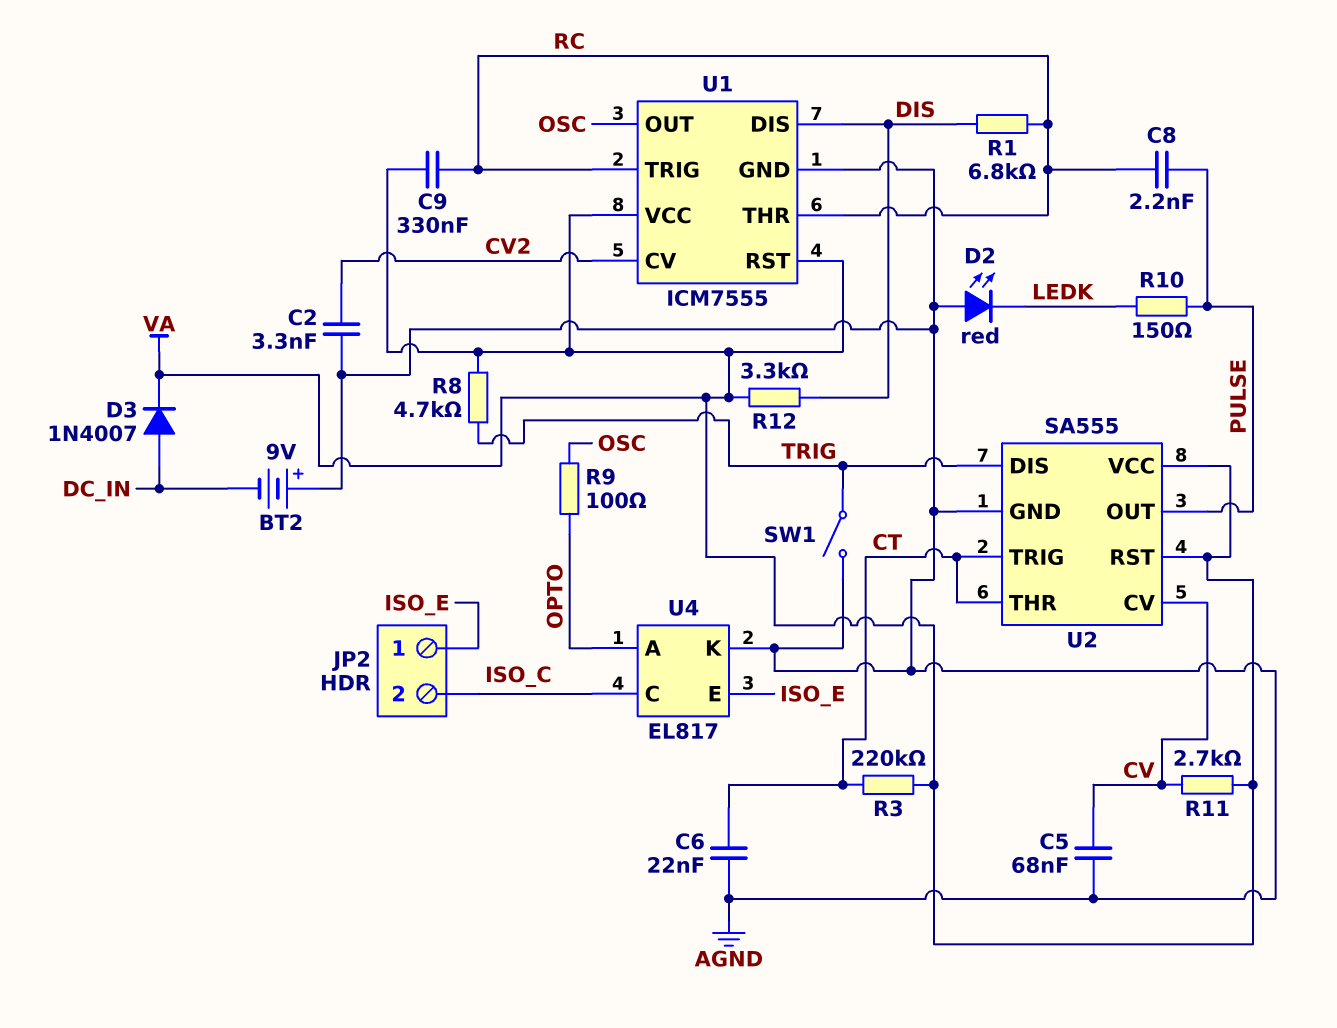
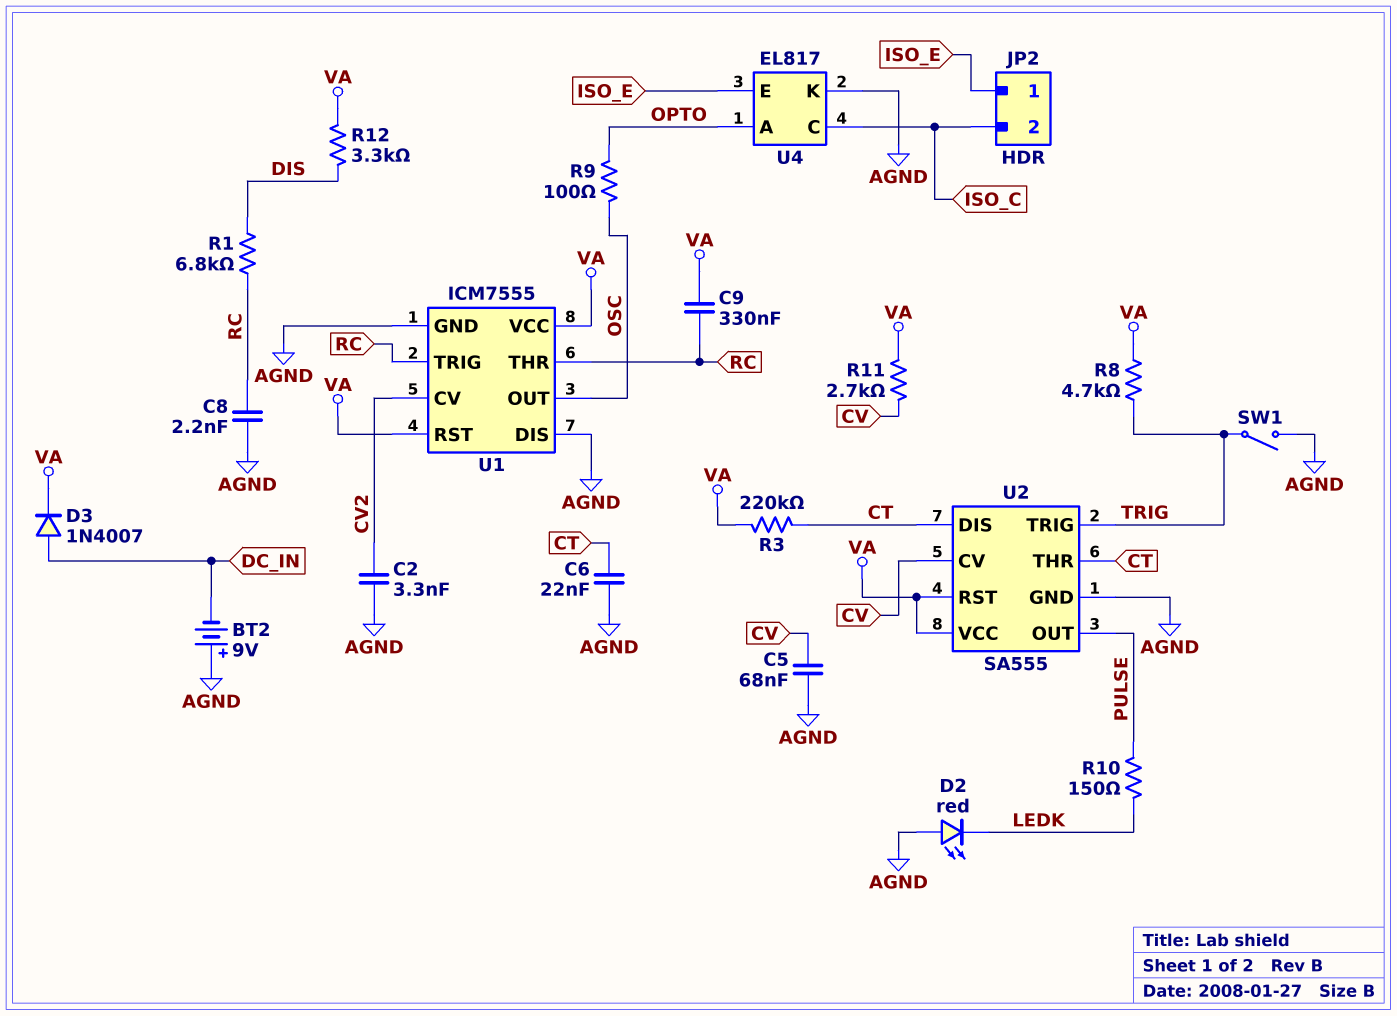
C8: 2.2nF (PULSE, RC) -> 2.2nF (AGND, RC)
U1 pin DIS: DIS -> AGND
U2 pin DIS: TRIG -> CT
U2 pin TRIG: CT -> TRIG

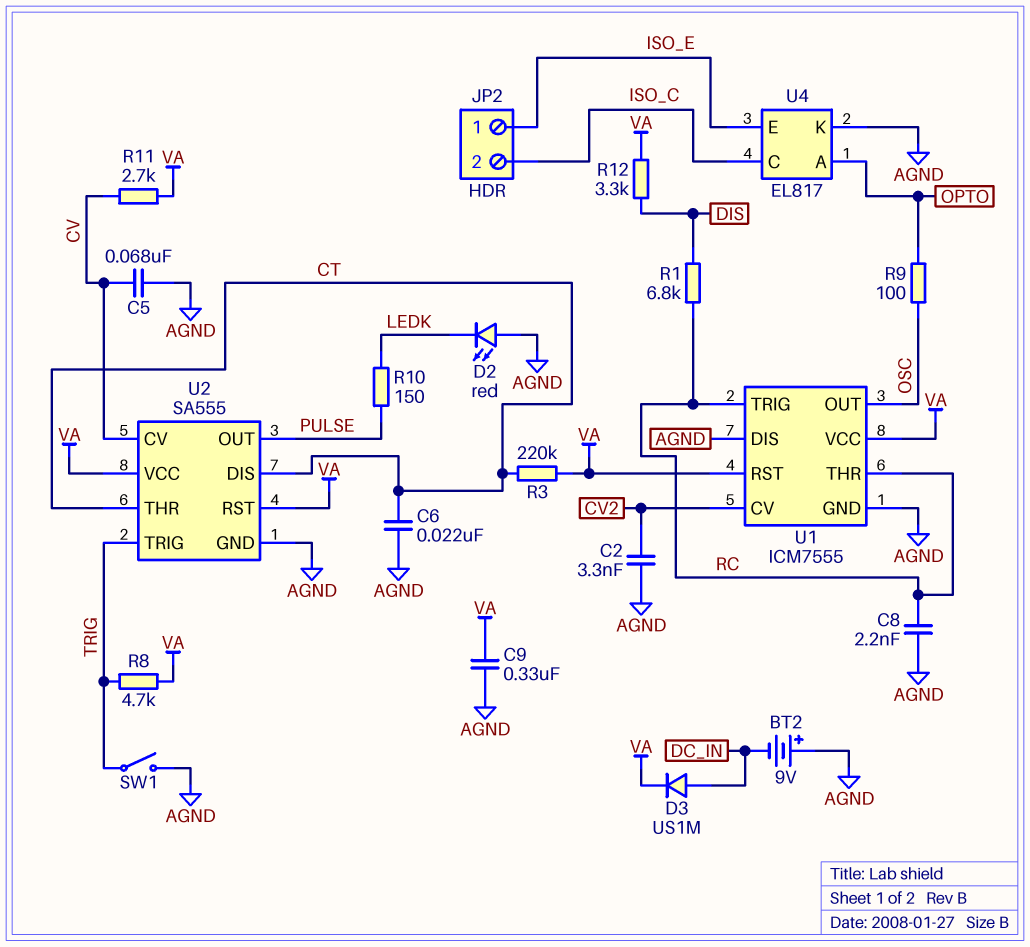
C9: 330nF (RC, VA) -> 330nF (AGND, VA)
D3: diode 1N4007 (A DC_IN, K VA) -> diode US1M (A DC_IN, K VA)

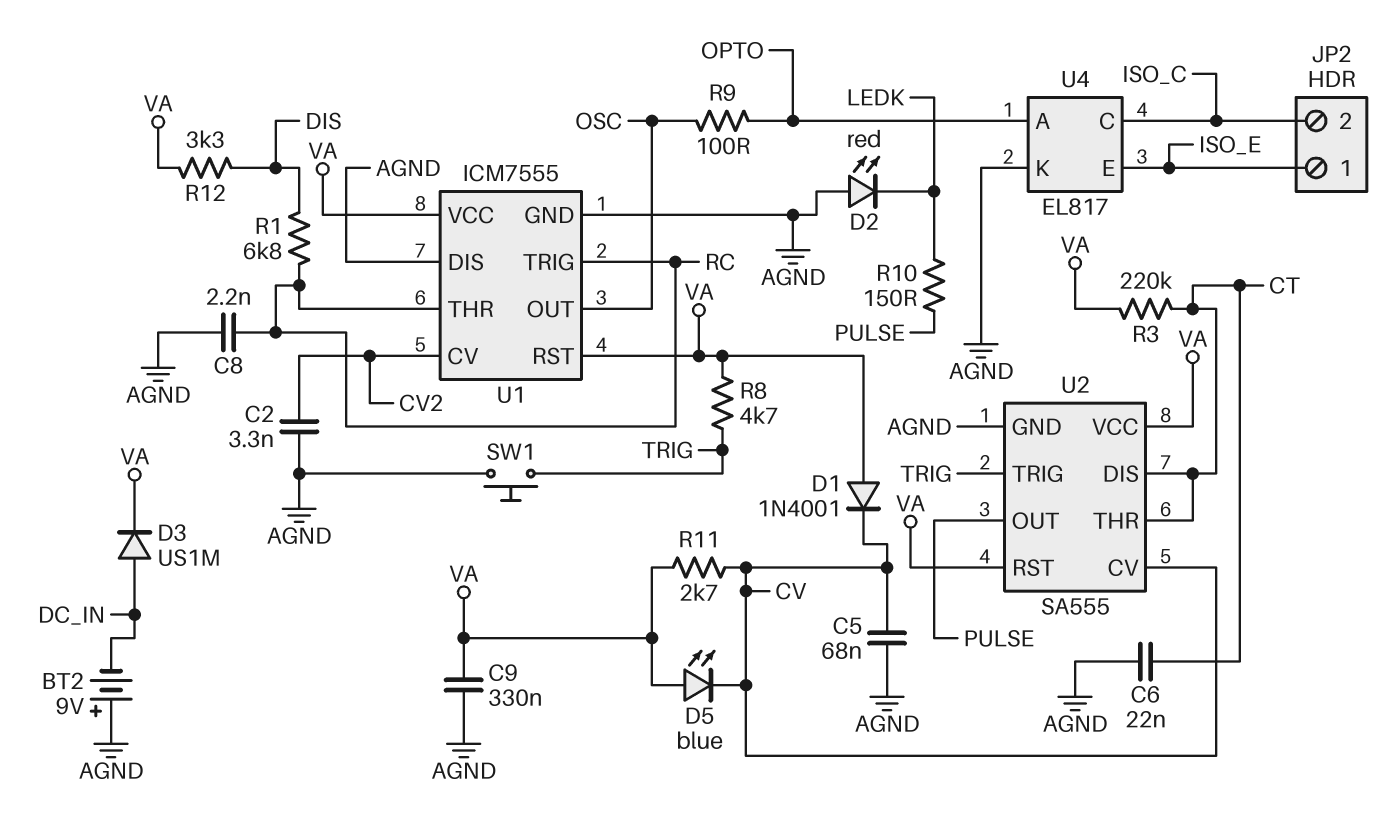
D1: none -> diode 1N4001 (A VA, K CV)
D5: none -> LED blue (A VA, K CV)
SW1: switch (AGND, TRIG) -> button (AGND, TRIG)

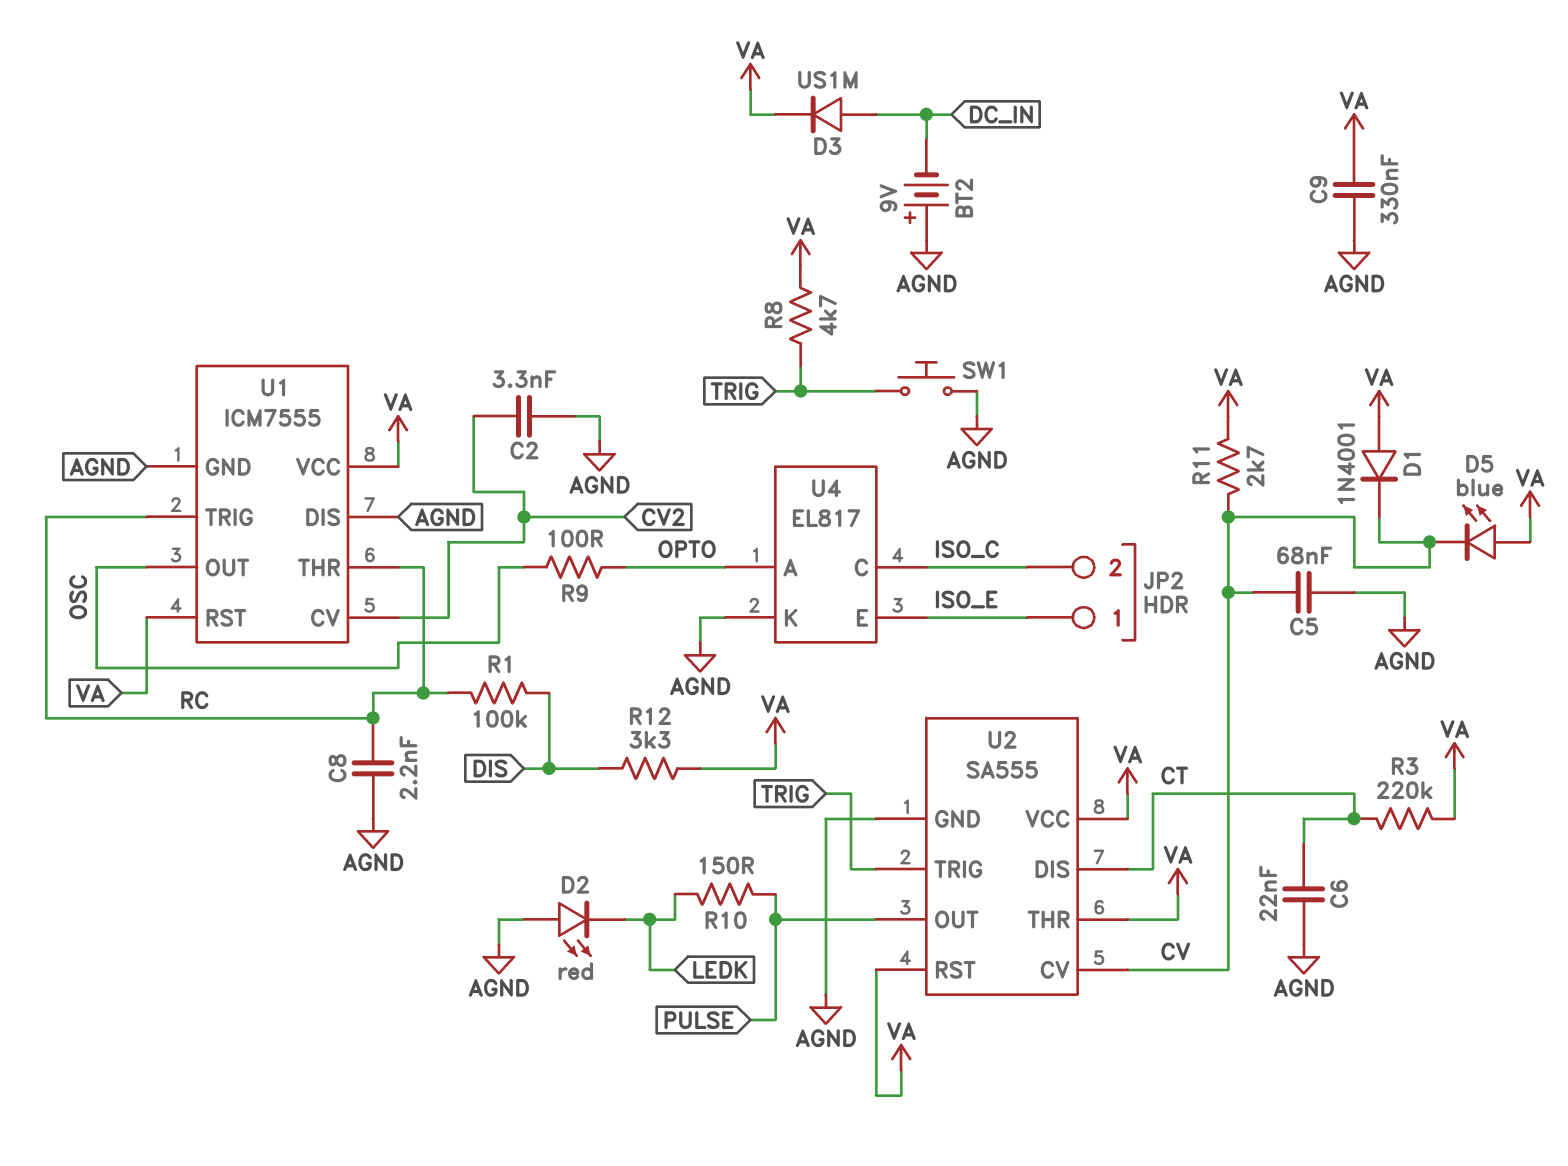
R1: 6.8k (DIS, RC) -> 100k (DIS, RC)
U2 pin THR: CT -> VA

